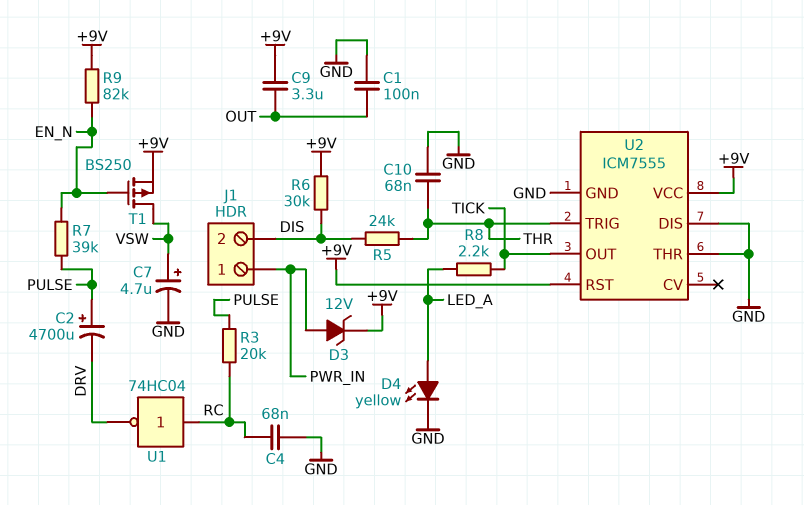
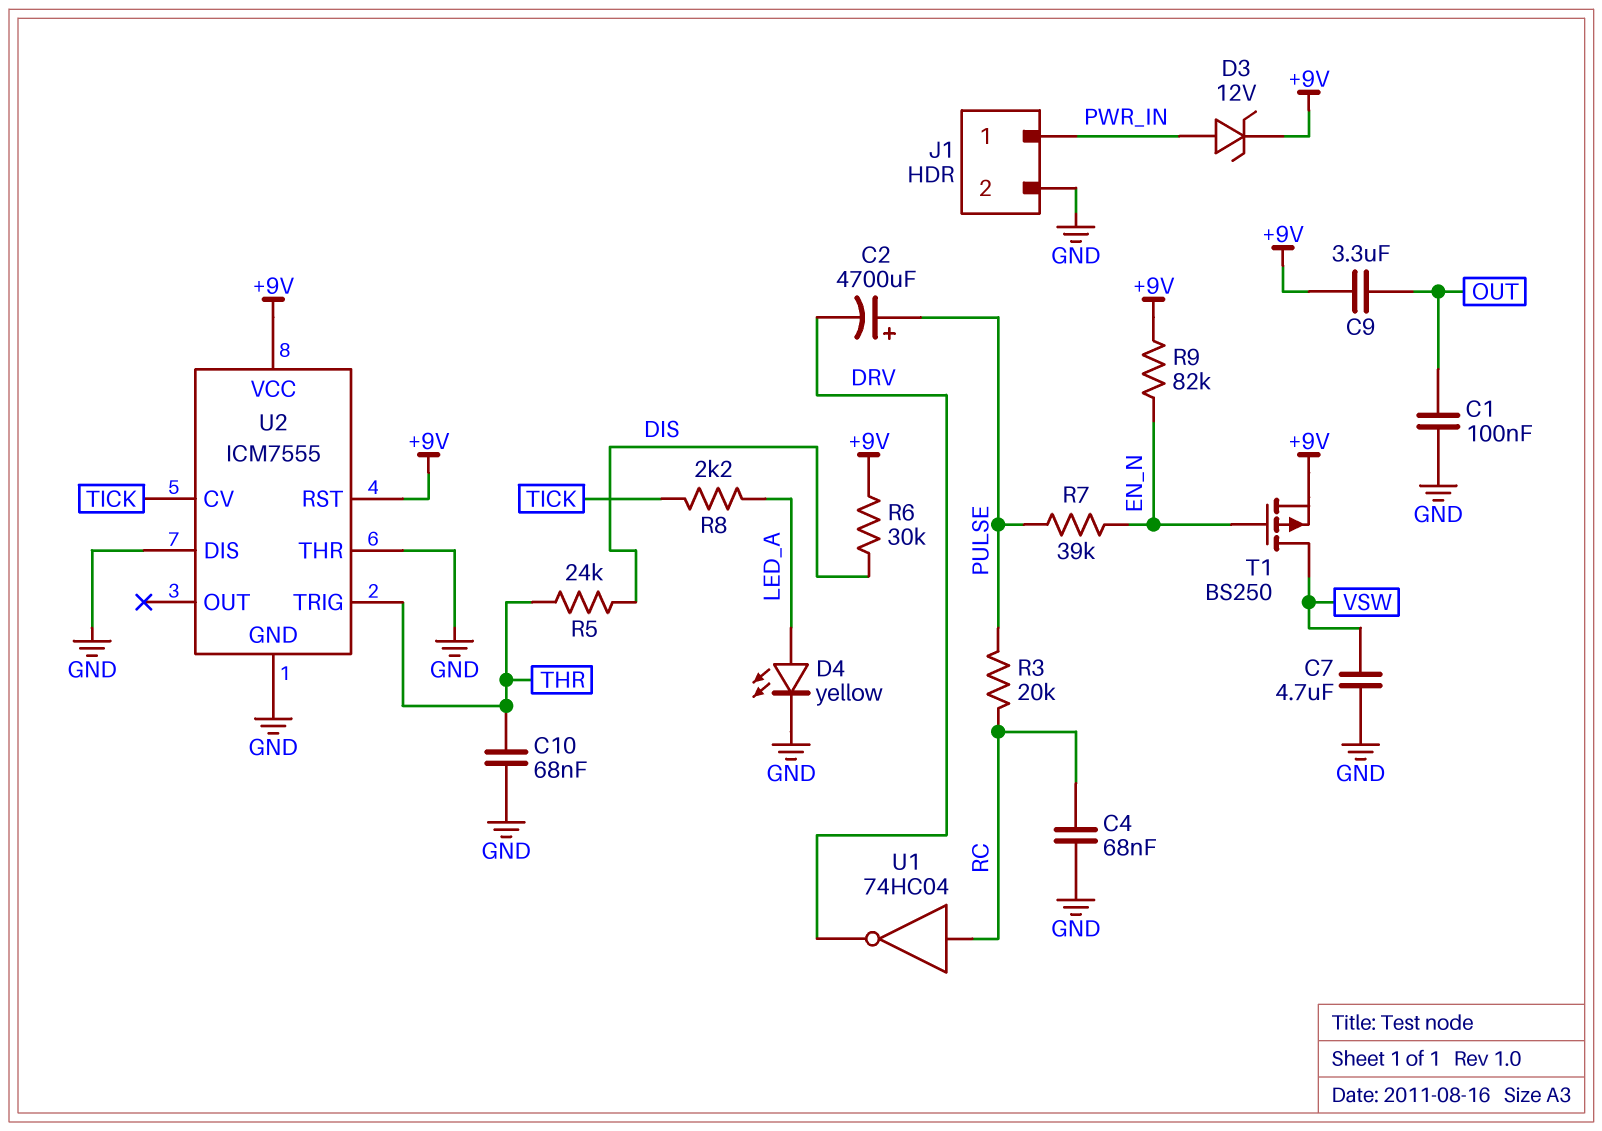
C7: 4.7uF (plus VSW, minus GND) -> 4.7uF (GND, VSW)
J1 pin 2: DIS -> GND
U2 pin CV: none -> TICK
U2 pin OUT: TICK -> none

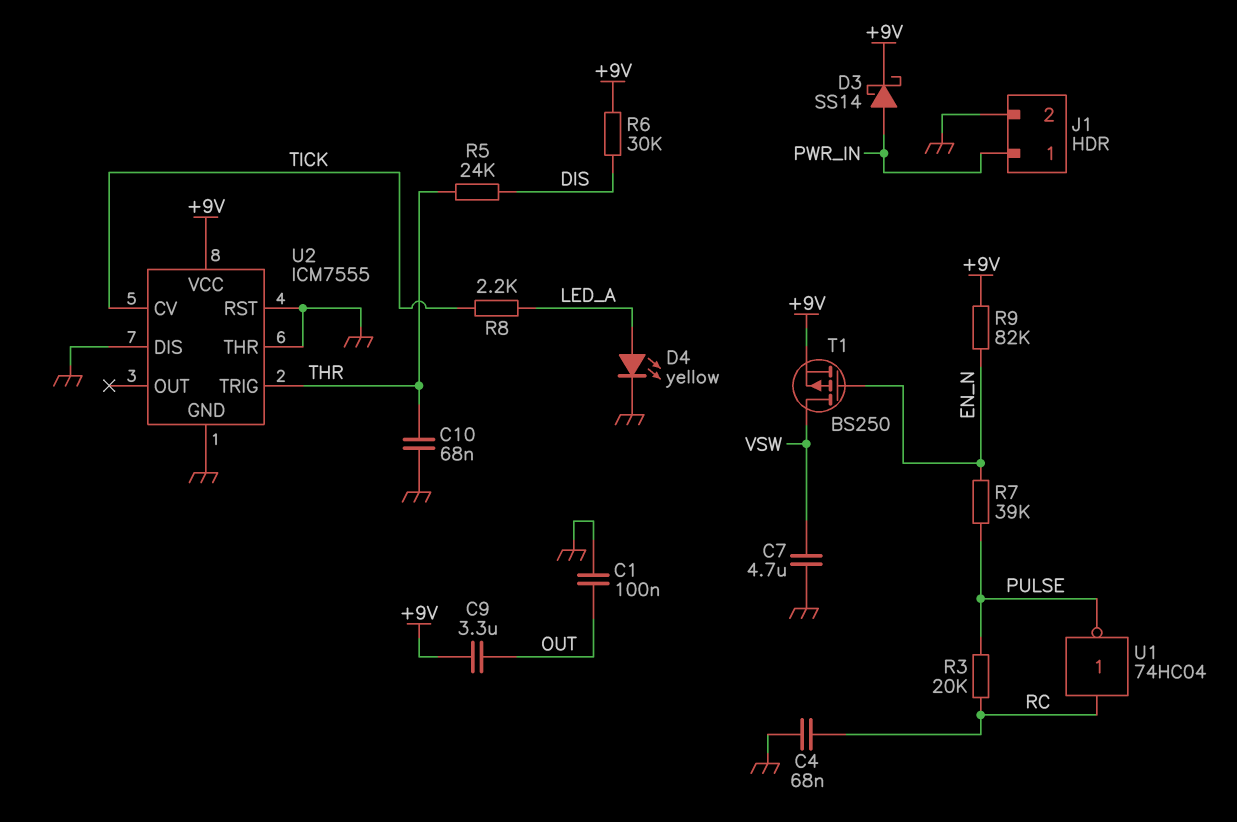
C2: 4700uF (plus PULSE, minus DRV) -> none
D3: zener 12V (A PWR_IN, K +9V) -> schottky SS14 (A PWR_IN, K +9V)
U1: NOT 74HC04 (in RC, out DRV) -> NOT 74HC04 (in RC, out PULSE)
U2 pin RST: +9V -> GND

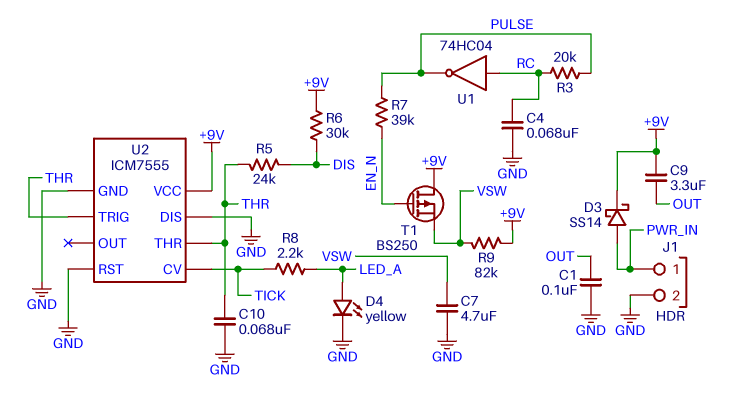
R9: 82k (+9V, EN_N) -> 82k (+9V, VSW)
T1: PMOS BS250 (G EN_N, D VSW, S +9V) -> PMOS BS250 (G EN_N, D +9V, S VSW)
U2 pin THR: GND -> THR

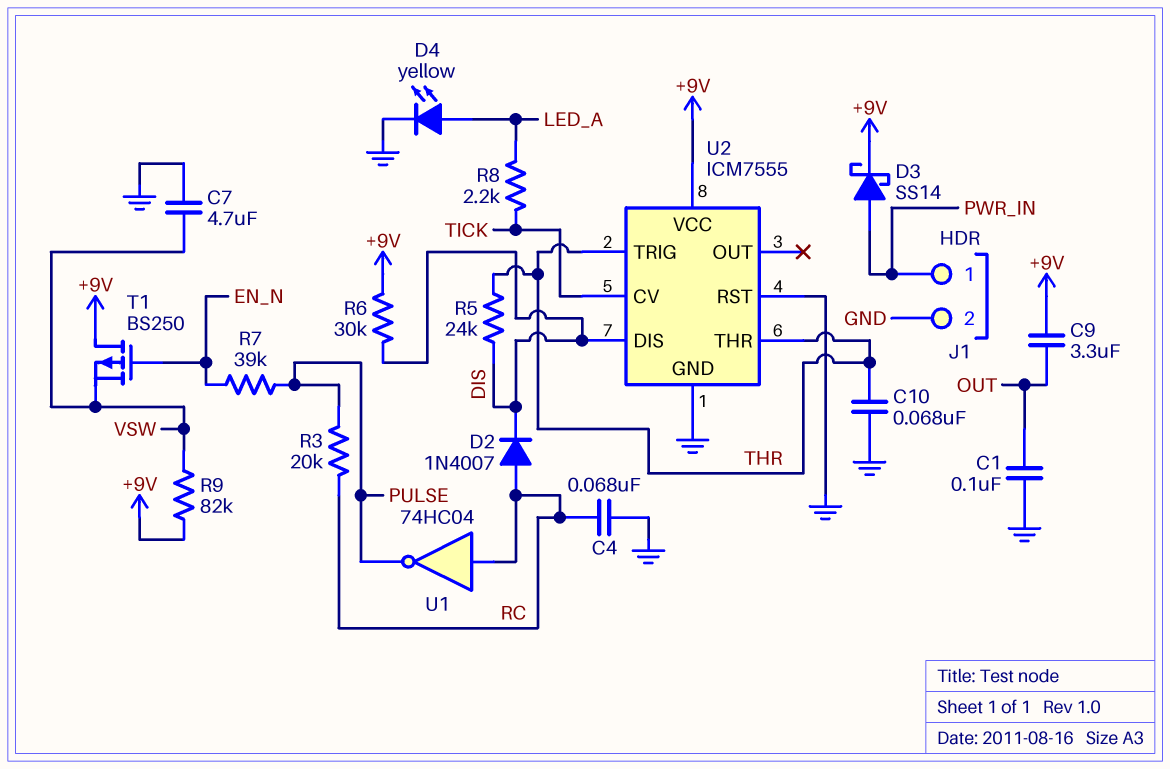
D2: none -> diode 1N4007 (A RC, K DIS)
U2 pin DIS: GND -> DIS

